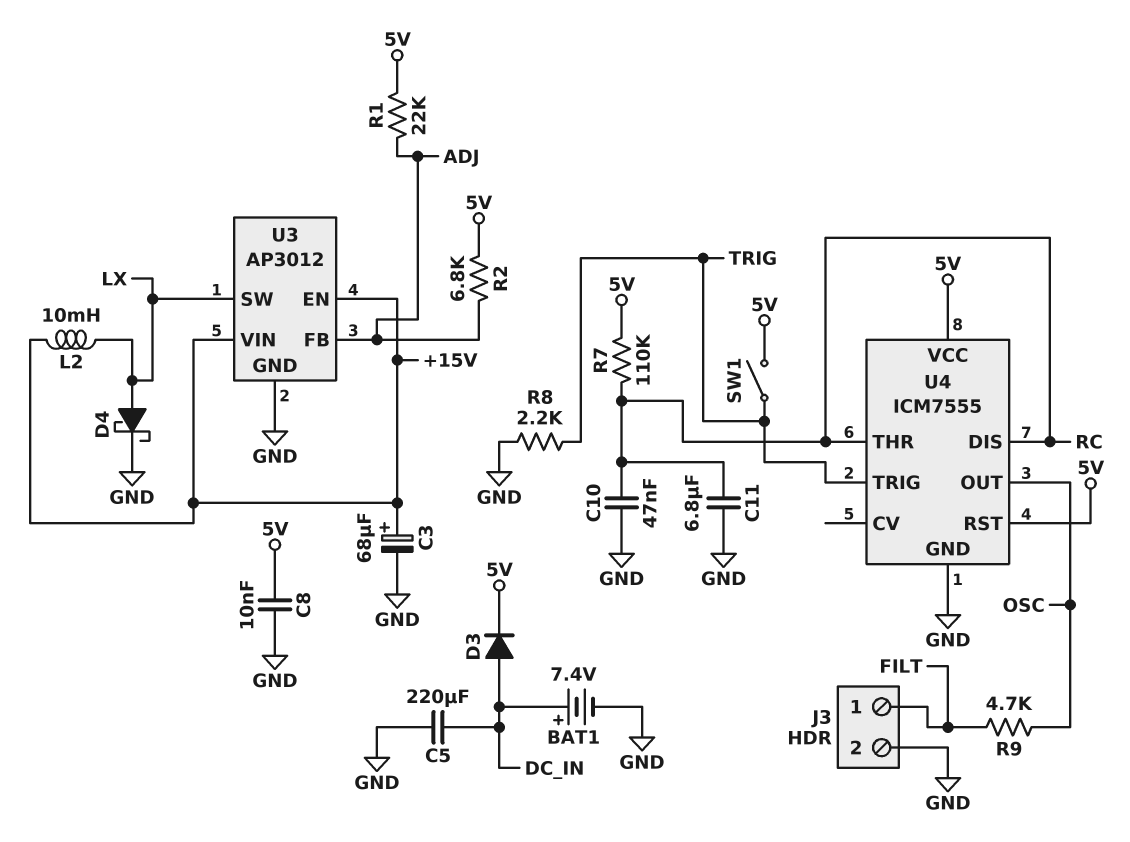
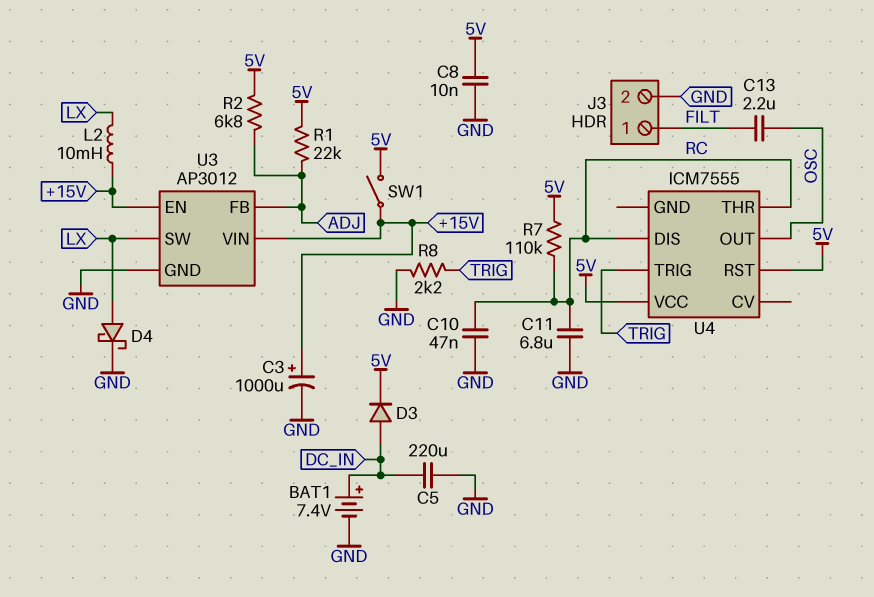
C3: 68uF (plus +15V, minus GND) -> 1000uF (plus +15V, minus GND)
C13: none -> 2.2uF (FILT, OSC)
R9: 4.7k (FILT, OSC) -> none
SW1: switch (5V, TRIG) -> switch (+15V, 5V)
U4 pin GND: GND -> none

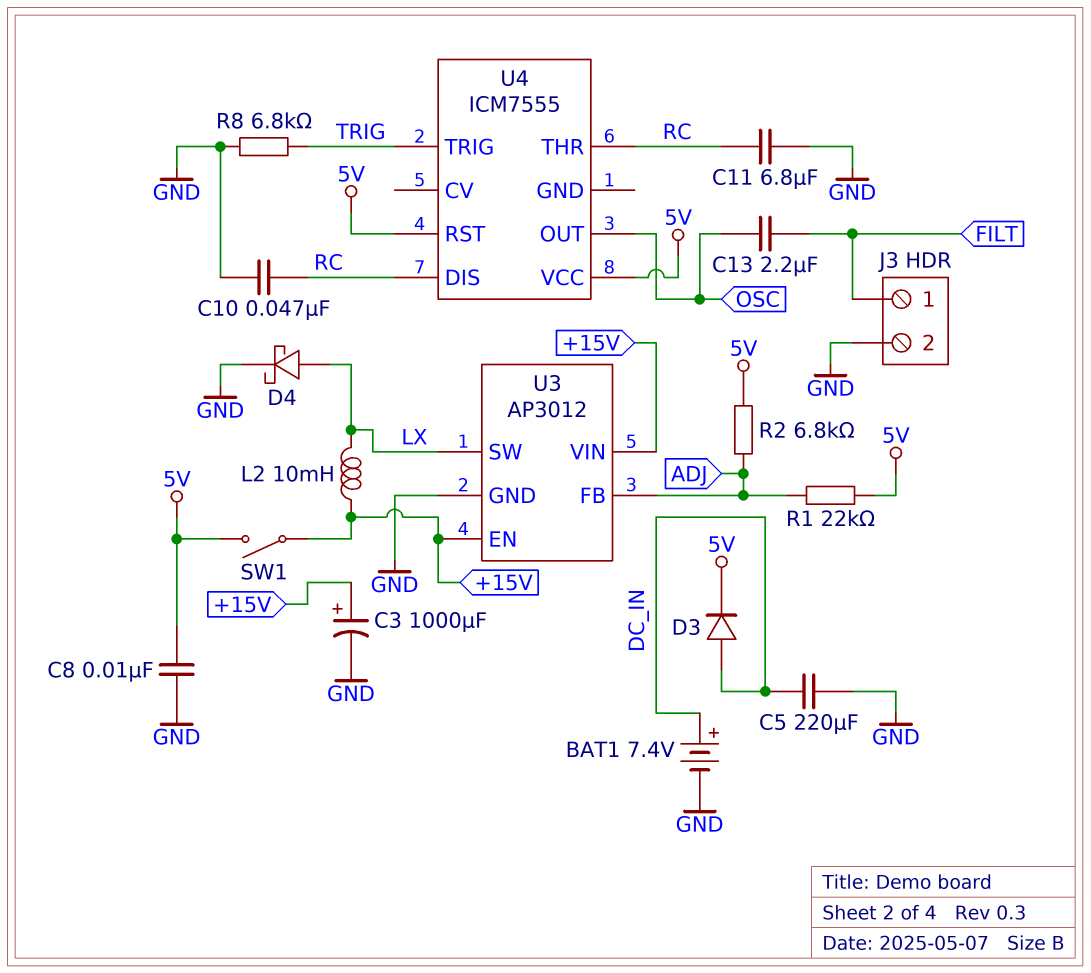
R7: 110k (5V, RC) -> none
R8: 2.2k (GND, TRIG) -> 6.8k (GND, TRIG)

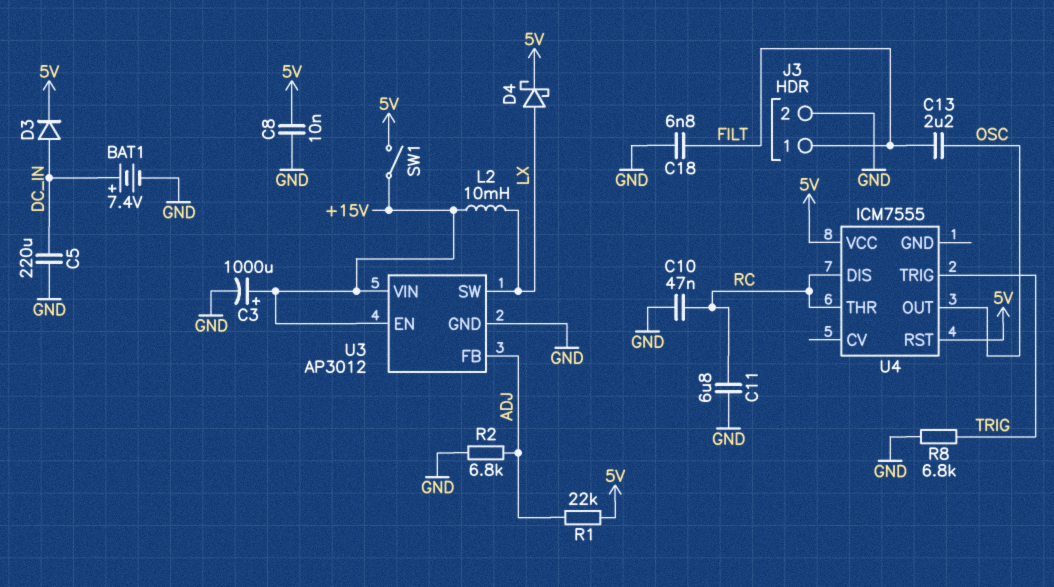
C18: none -> 6.8nF (FILT, GND)
D4: schottky (A LX, K GND) -> schottky (A LX, K 5V)
R2: 6.8k (5V, ADJ) -> 6.8k (ADJ, GND)

